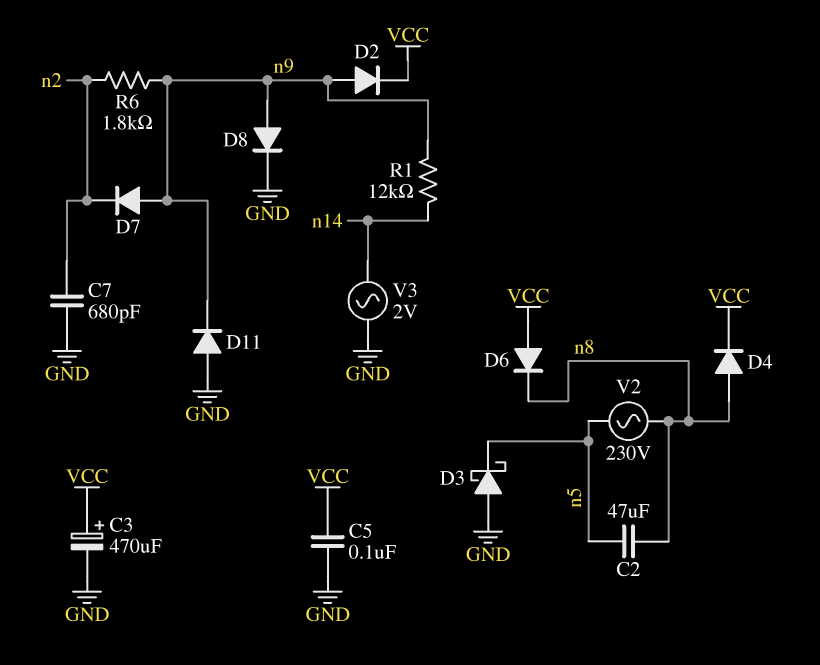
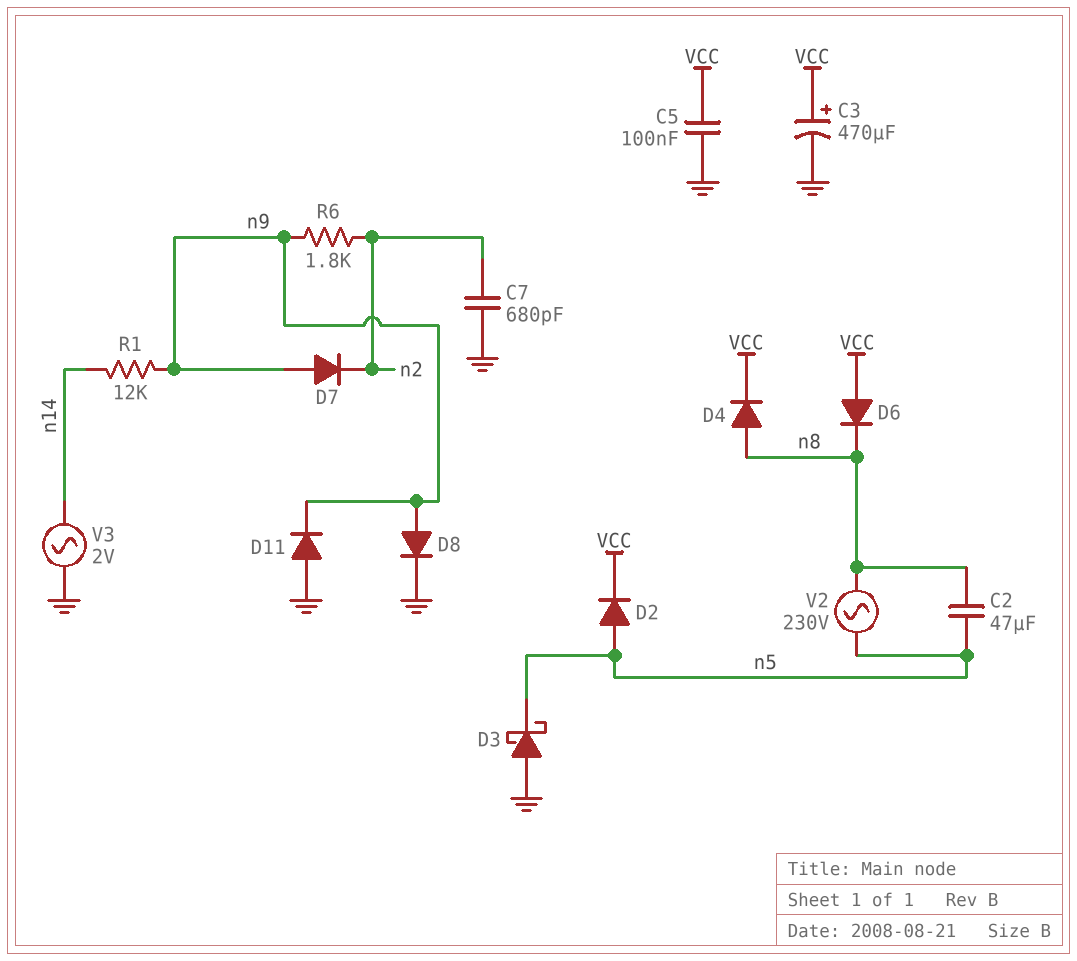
D2: diode (A n9, K VCC) -> diode (A n5, K VCC)

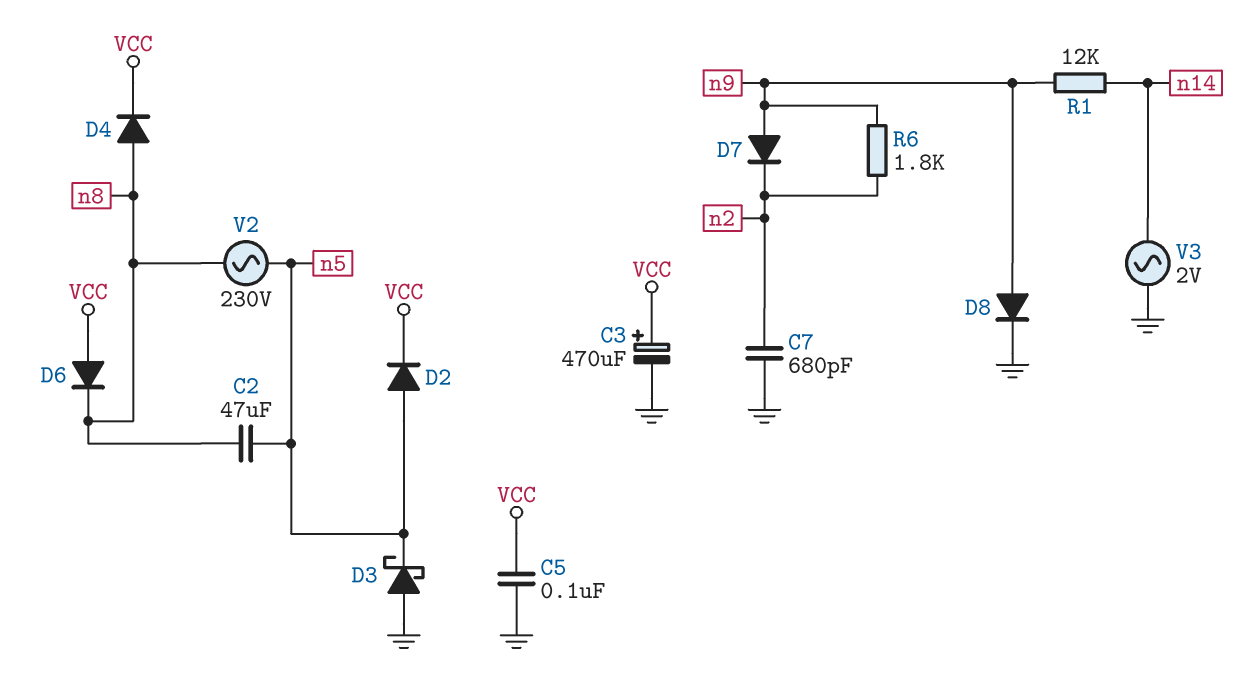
D11: diode (A GND, K n9) -> none

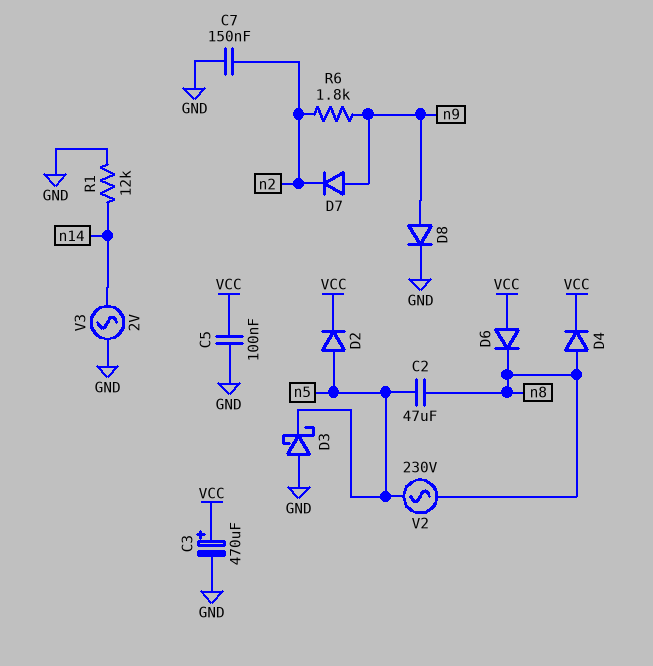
C7: 680pF (GND, n2) -> 150nF (GND, n2)
R1: 12k (n9, n14) -> 12k (GND, n14)

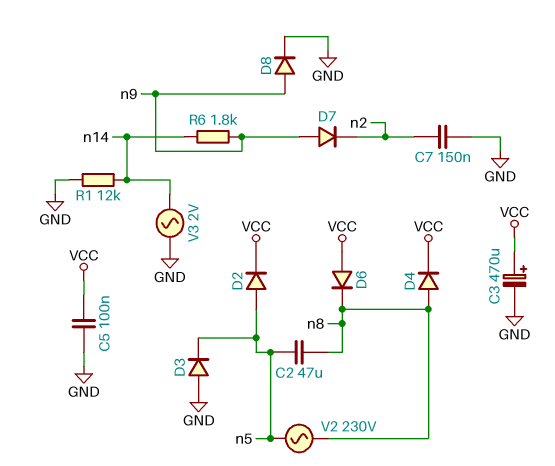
D3: schottky (A GND, K n5) -> diode (A GND, K n5)
R6: 1.8k (n2, n9) -> 1.8k (n9, n14)

